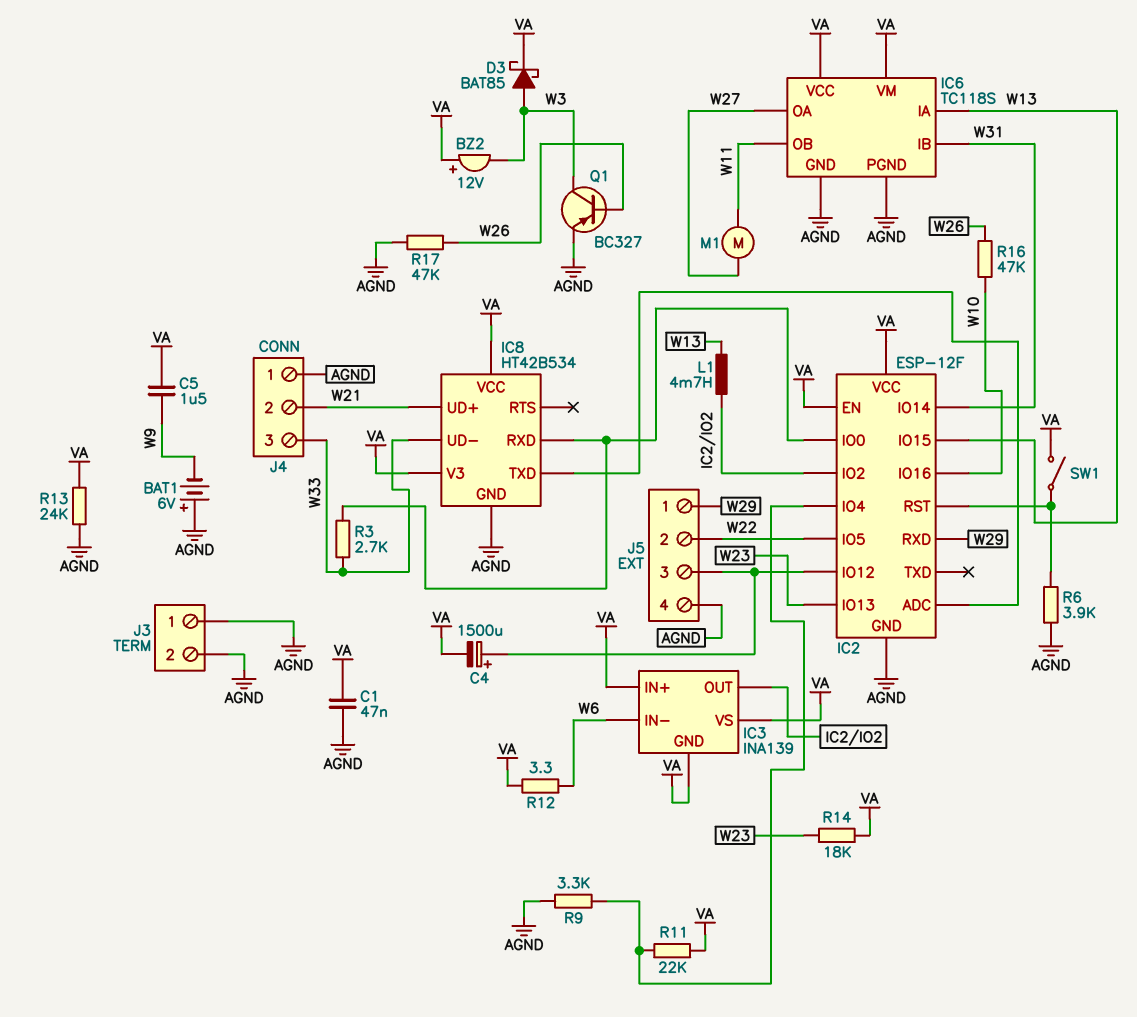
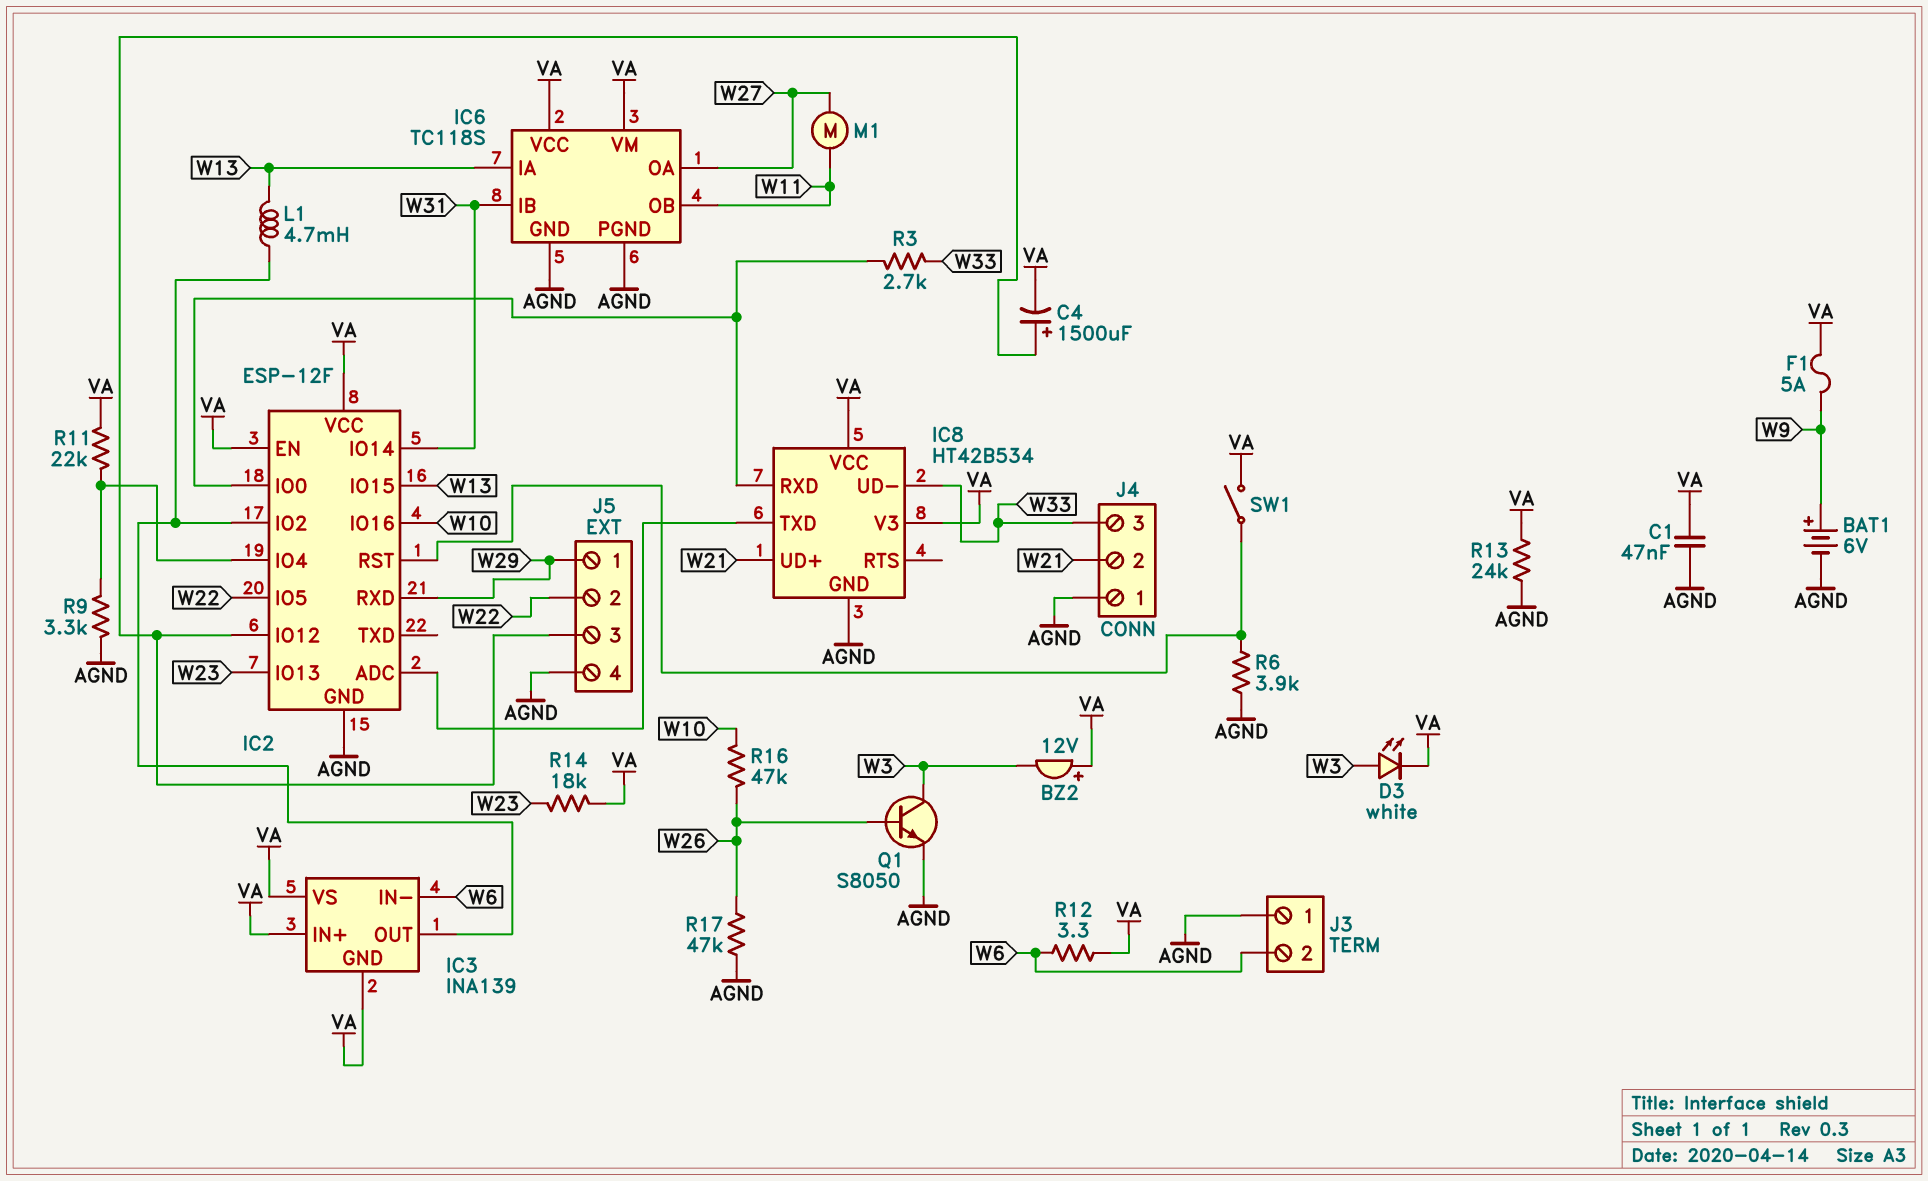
BAT1: 6V (plus AGND, minus W9) -> 6V (plus W9, minus AGND)
C5: 1.5uF (VA, W9) -> none
D3: schottky BAT85 (A W3, K VA) -> LED white (A W3, K VA)
F1: none -> 5A (VA, W9)
J3 pin 2: AGND -> W6
Q1: PNP BC327 (B W26, C W3, E AGND) -> NPN S8050 (B W26, C W3, E AGND)

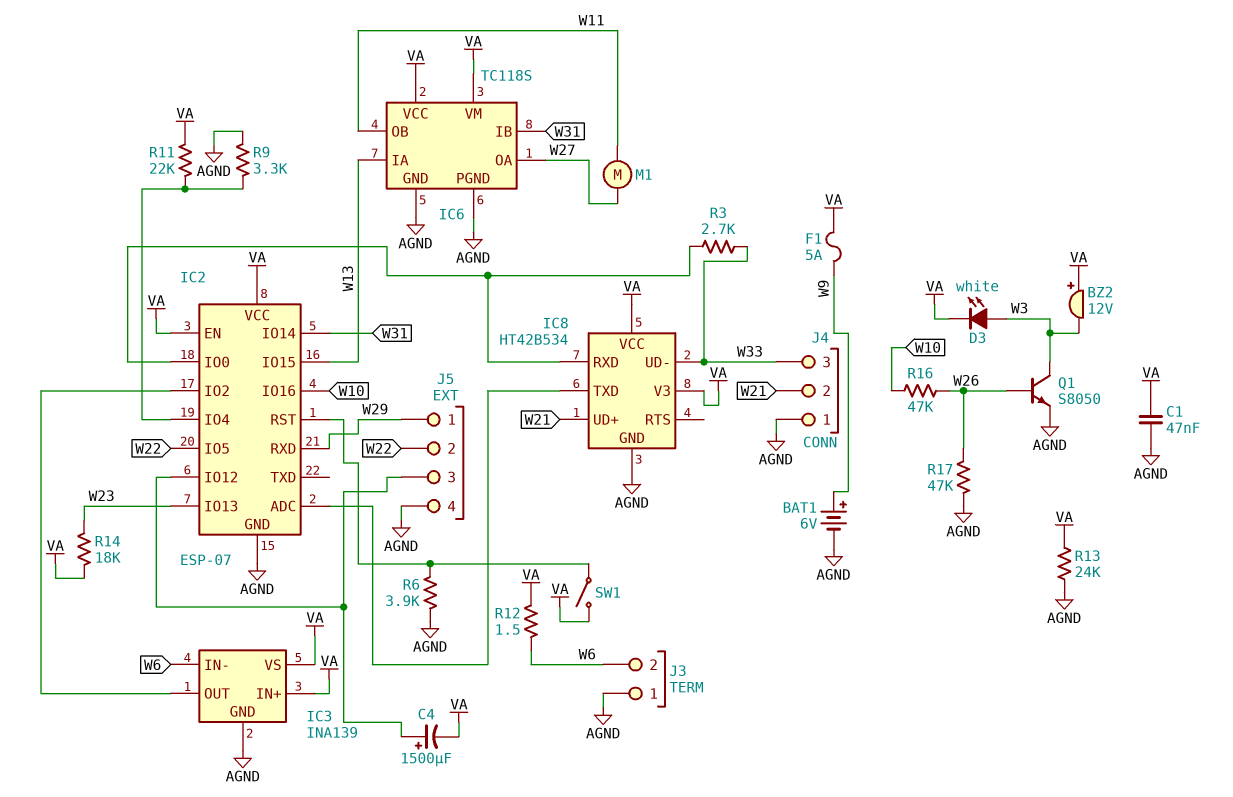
IC2: ESP-12F -> ESP-07
IC3 pin GND: VA -> AGND
L1: 4.7mH (IC2/IO2, W13) -> none
R12: 3.3 (VA, W6) -> 1.5 (VA, W6)

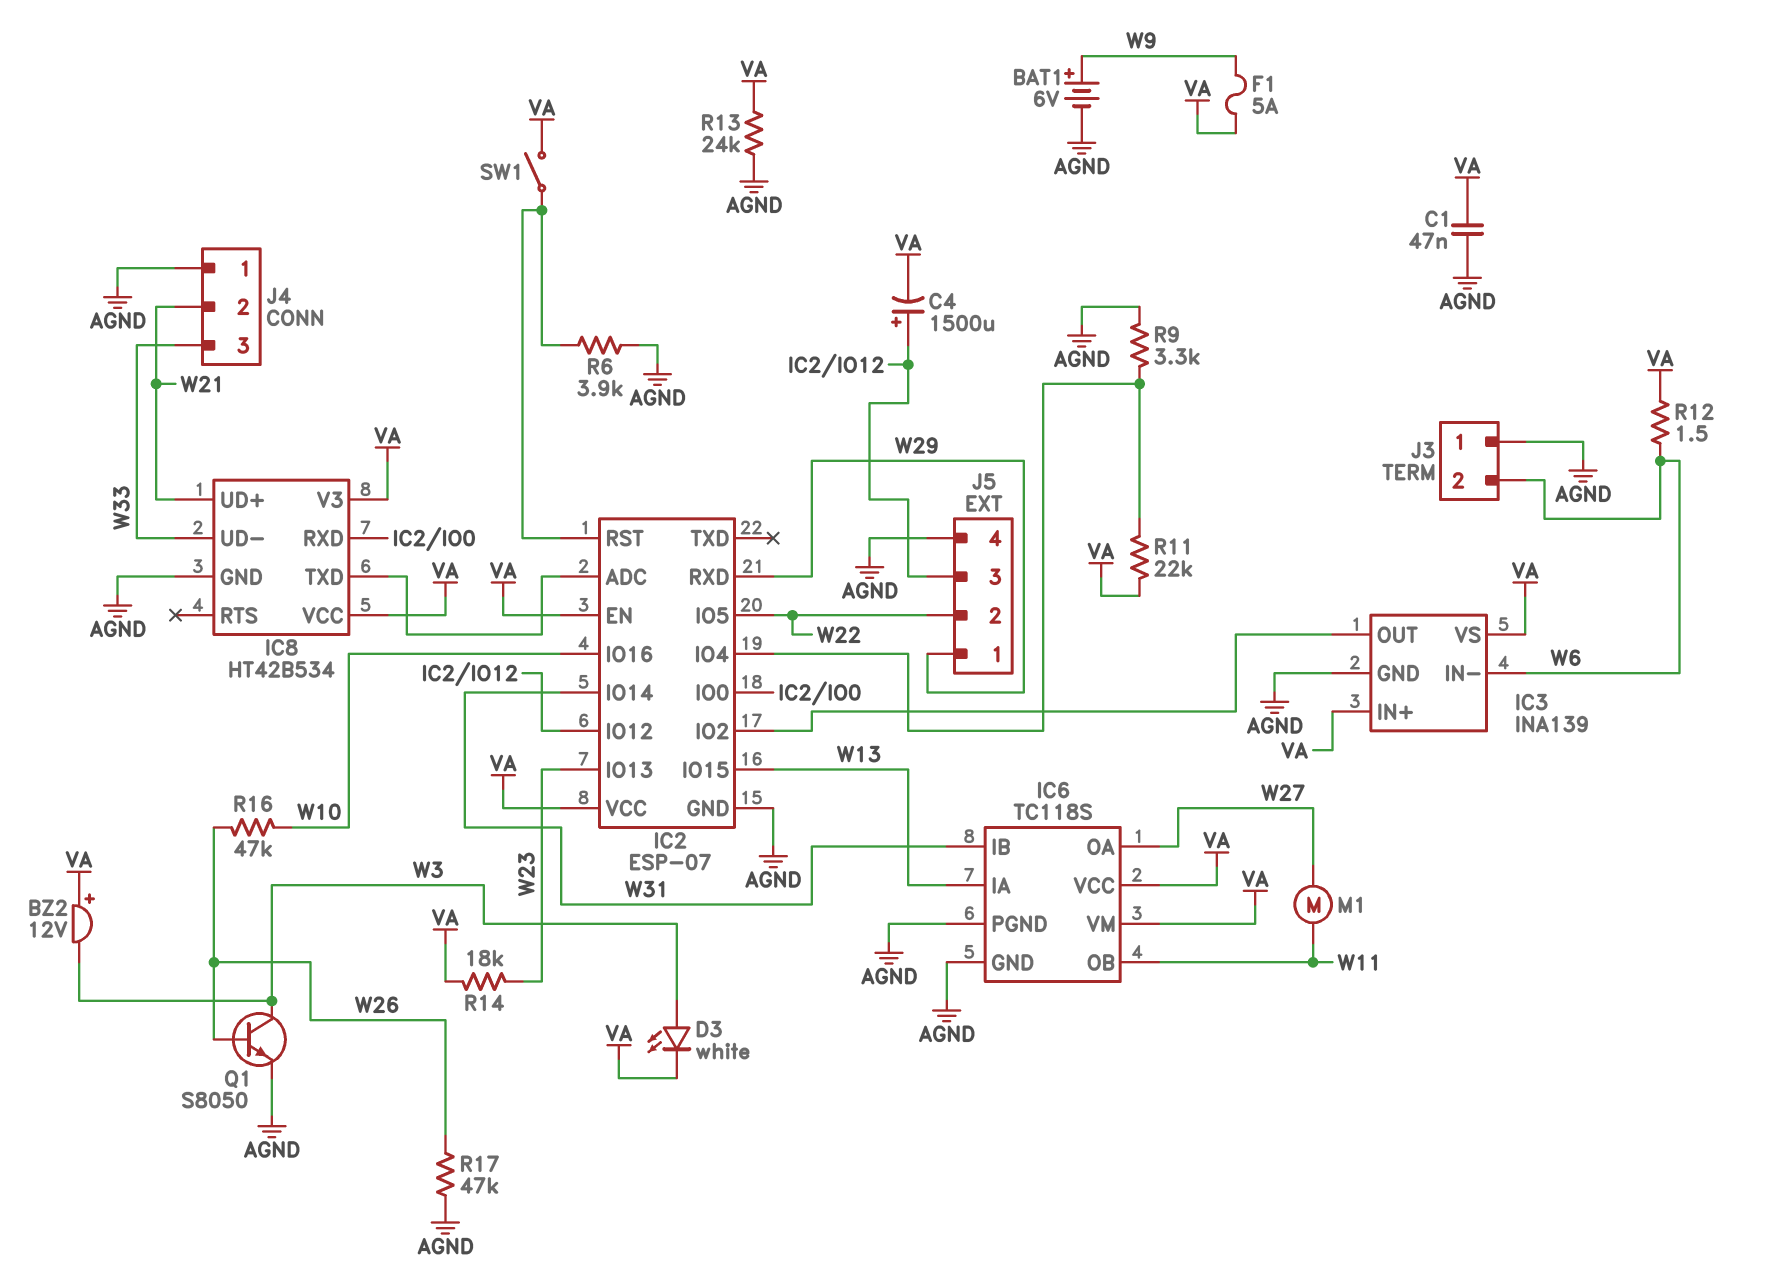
R3: 2.7k (IC2/IO0, W33) -> none

